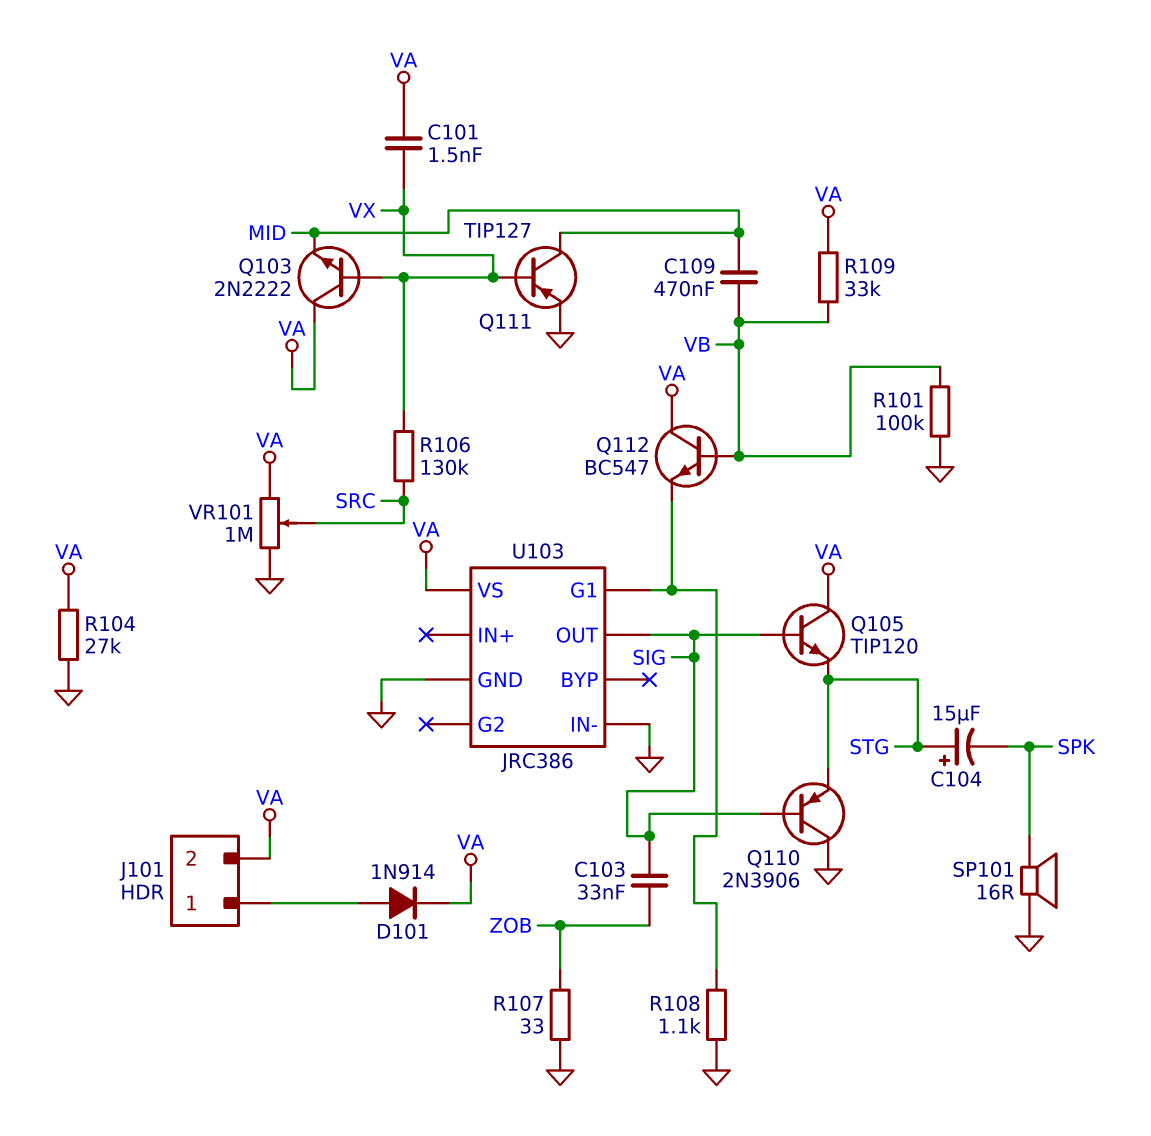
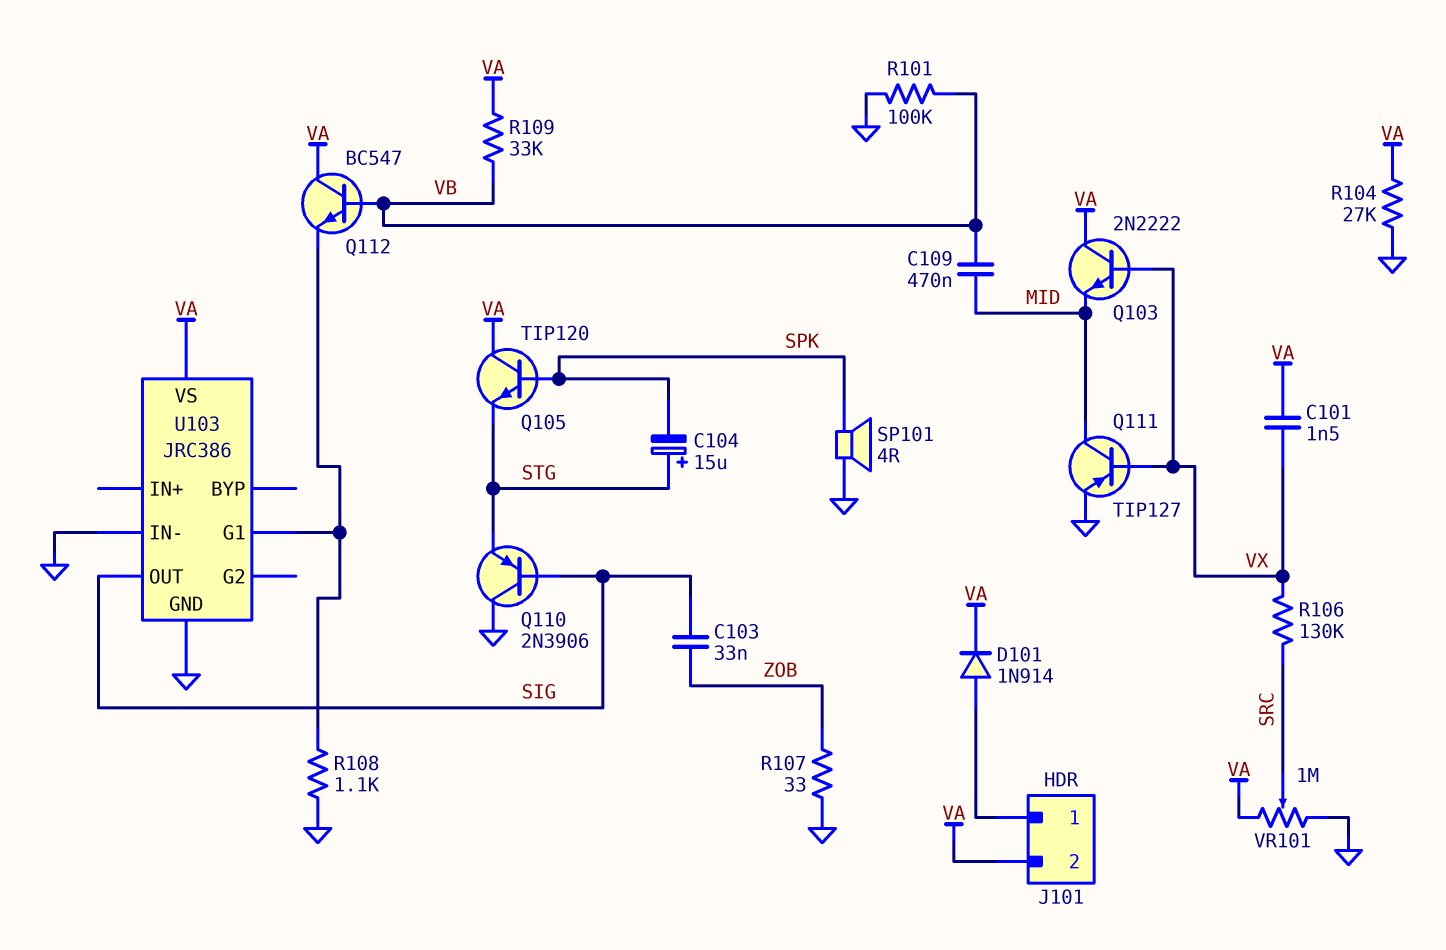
Q105: NPN TIP120 (B SIG, C VA, E STG) -> NPN TIP120 (B SPK, C VA, E STG)
SP101: speaker 16R (GND, SPK) -> speaker 4R (GND, SPK)

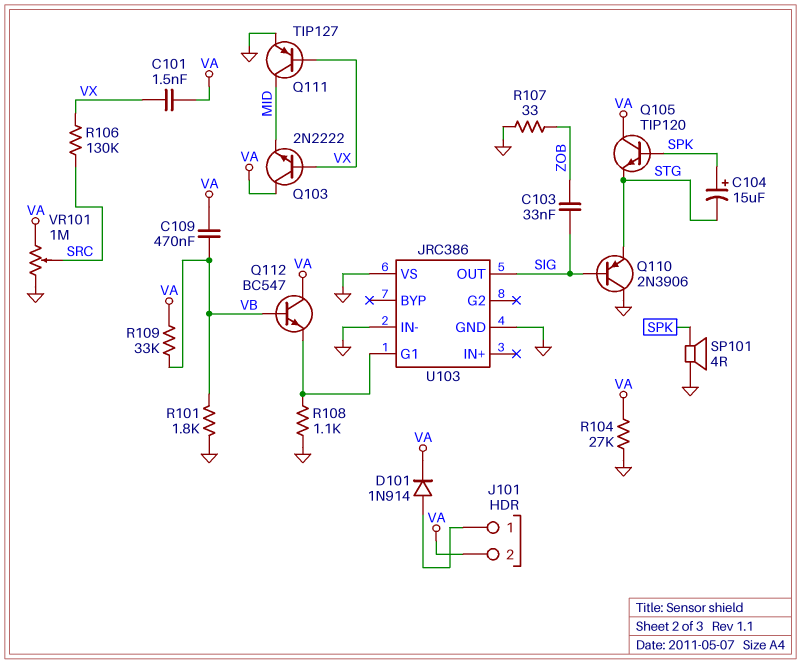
C104: 15uF (plus STG, minus SPK) -> 15uF (plus SPK, minus STG)
C109: 470nF (MID, VB) -> 470nF (VA, VB)
R101: 100k (GND, VB) -> 1.8k (GND, VB)
U103 pin VS: VA -> GND

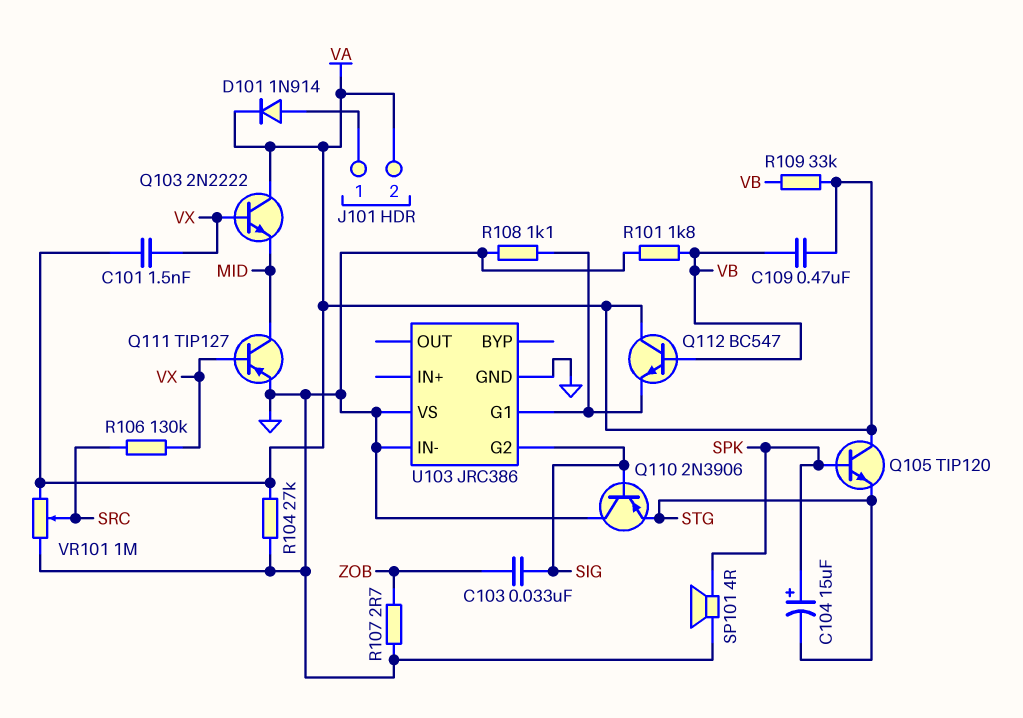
R107: 33 (GND, ZOB) -> 2.7 (GND, ZOB)
U103 pin G2: none -> SIG
U103 pin OUT: SIG -> none

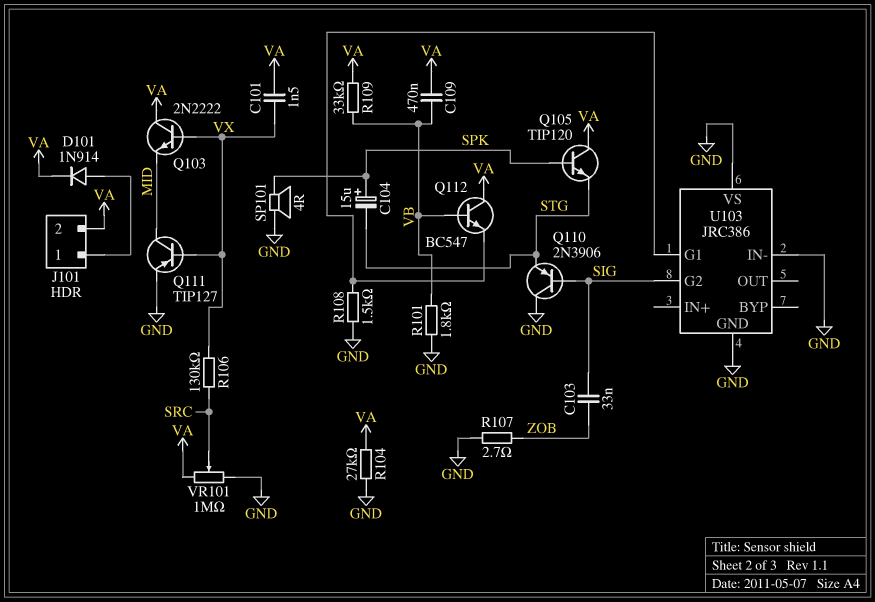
R108: 1.1k (GND, U103/G1) -> 1.5k (GND, U103/G1)

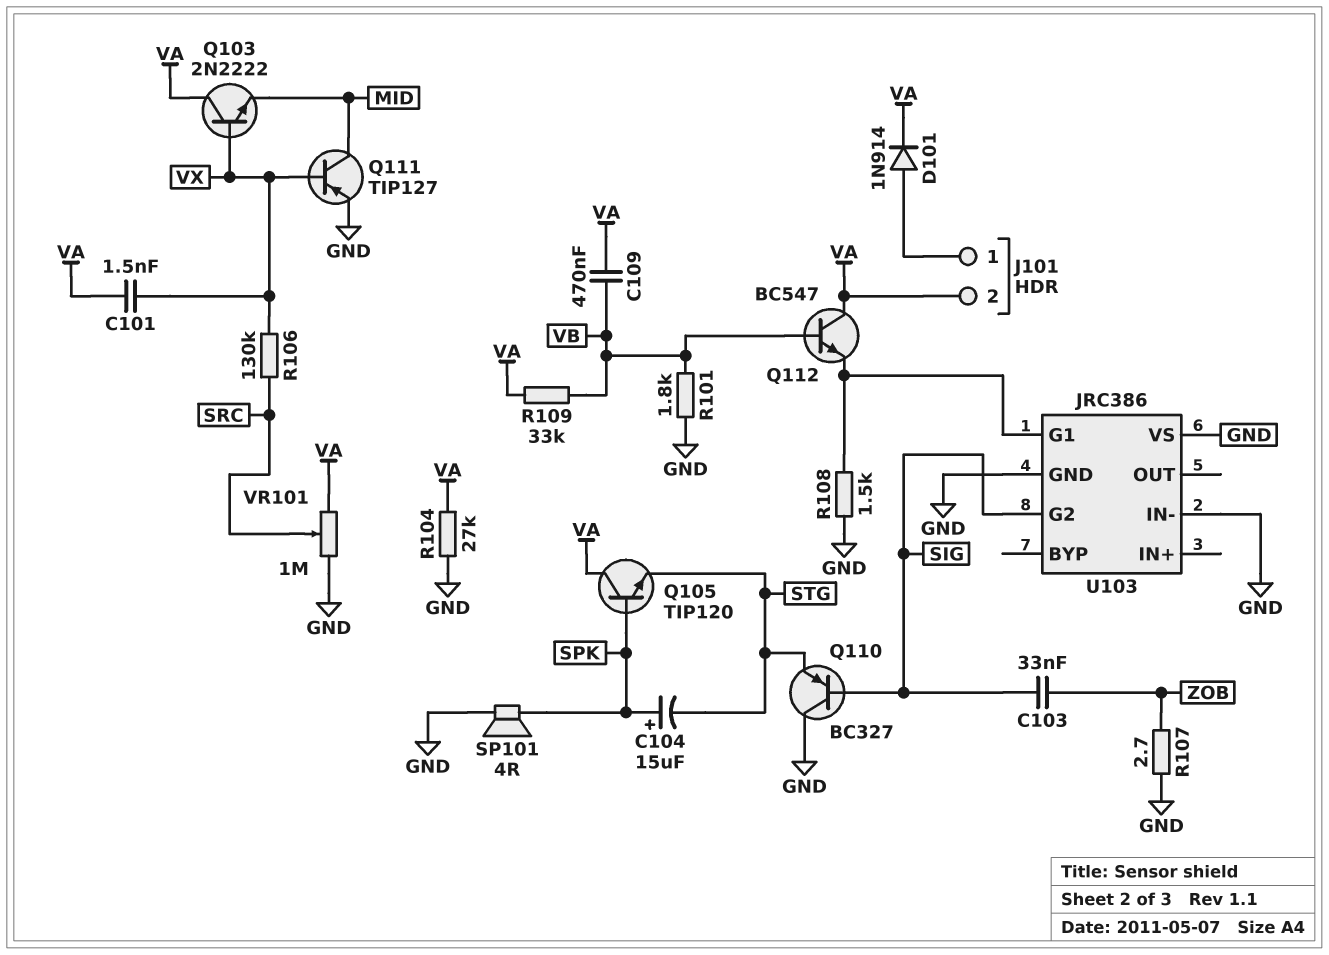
Q110: PNP 2N3906 (B SIG, C GND, E STG) -> PNP BC327 (B SIG, C GND, E STG)

